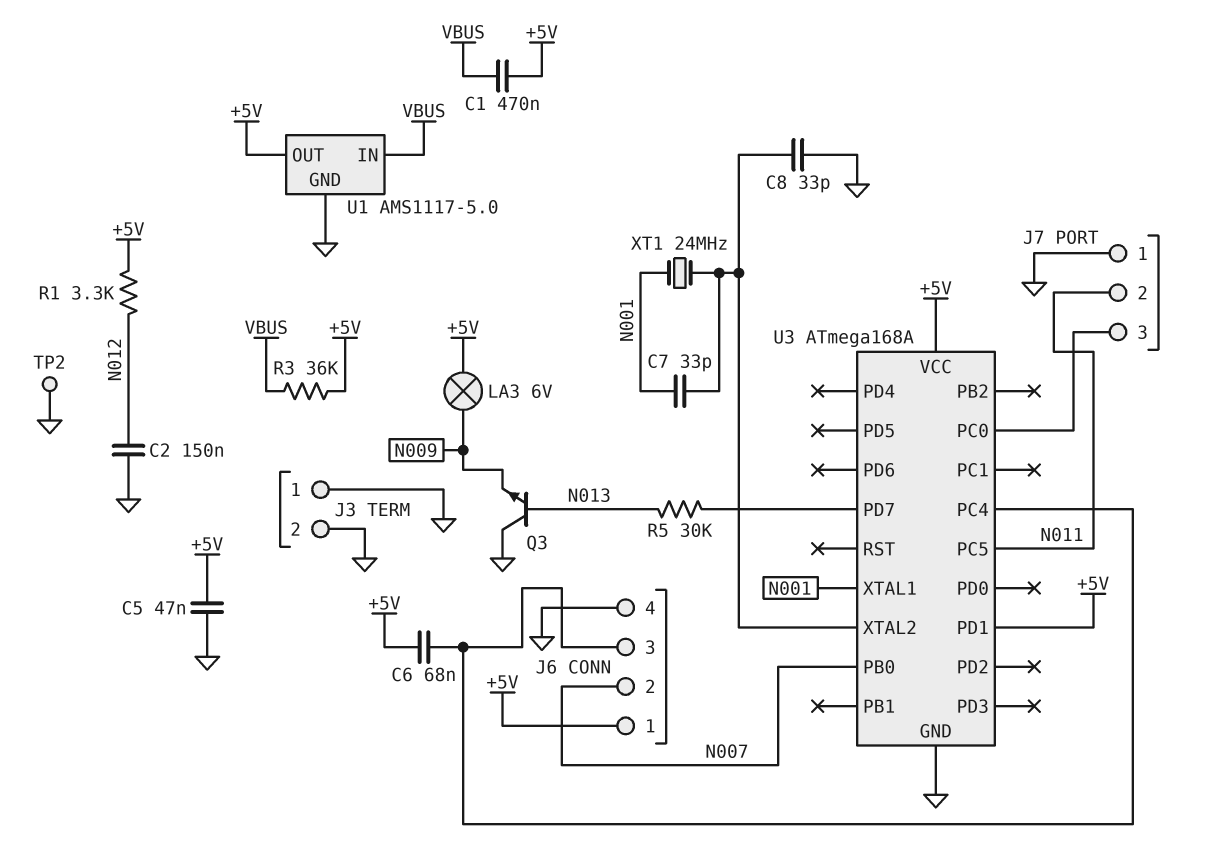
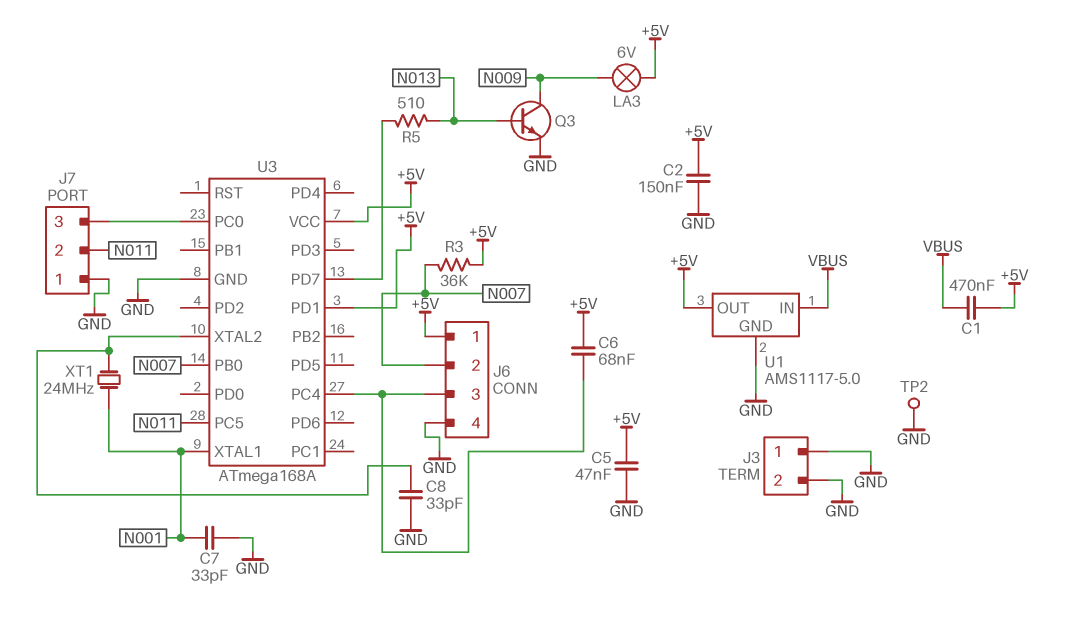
C2: 150nF (GND, N012) -> 150nF (+5V, GND)
C7: 33pF (N001, U3/XTAL2) -> 33pF (GND, N001)
Q3: NPN (B N013, C GND, E N009) -> NPN (B N013, C N009, E GND)
R1: 3.3k (+5V, N012) -> none
R3: 36k (+5V, VBUS) -> 36k (+5V, N007)
R5: 30k (N013, U3/PD7) -> 510 (N013, U3/PD7)

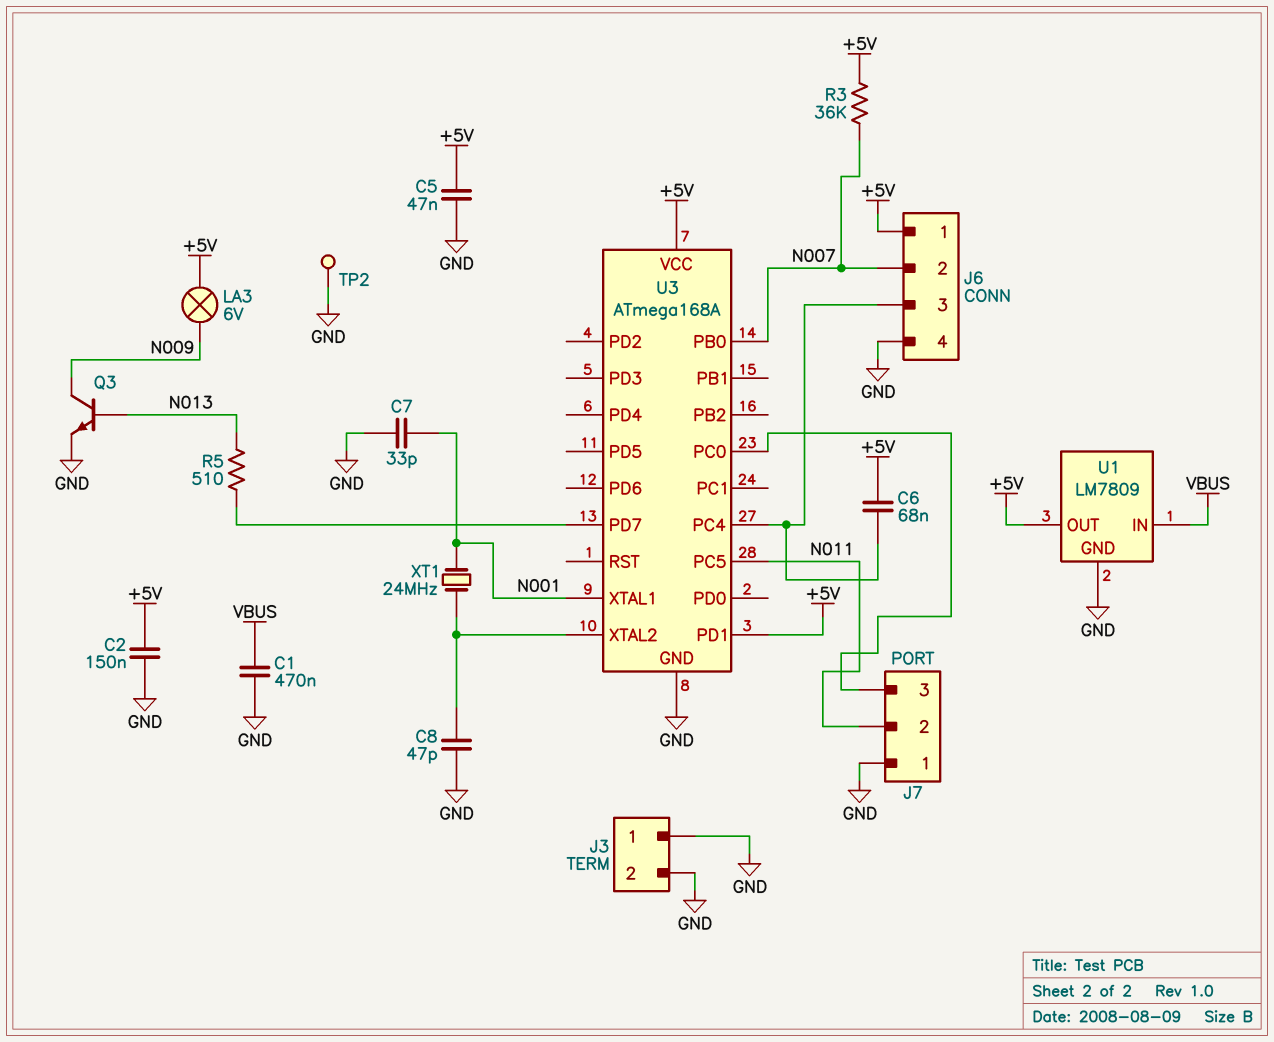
C1: 470nF (+5V, VBUS) -> 470nF (GND, VBUS)
C8: 33pF (GND, U3/XTAL2) -> 47pF (GND, U3/XTAL2)
U1: AMS1117-5.0 -> LM7809

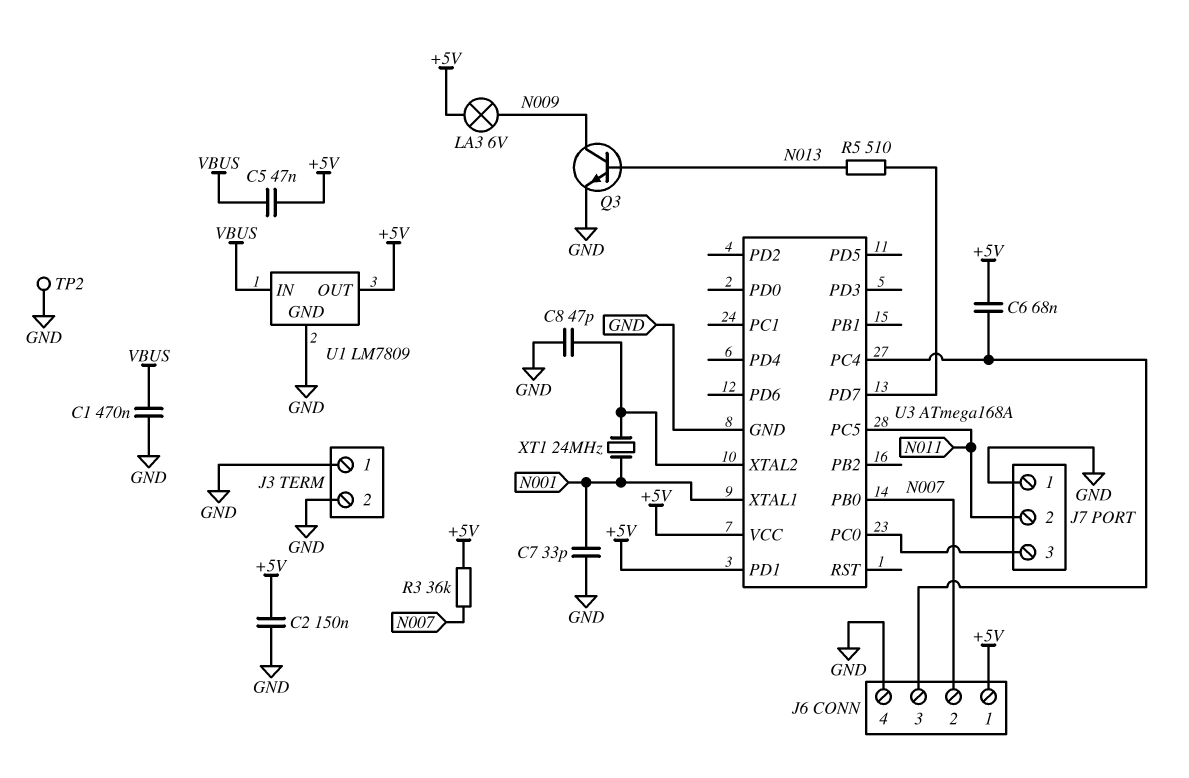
C5: 47nF (+5V, GND) -> 47nF (+5V, VBUS)

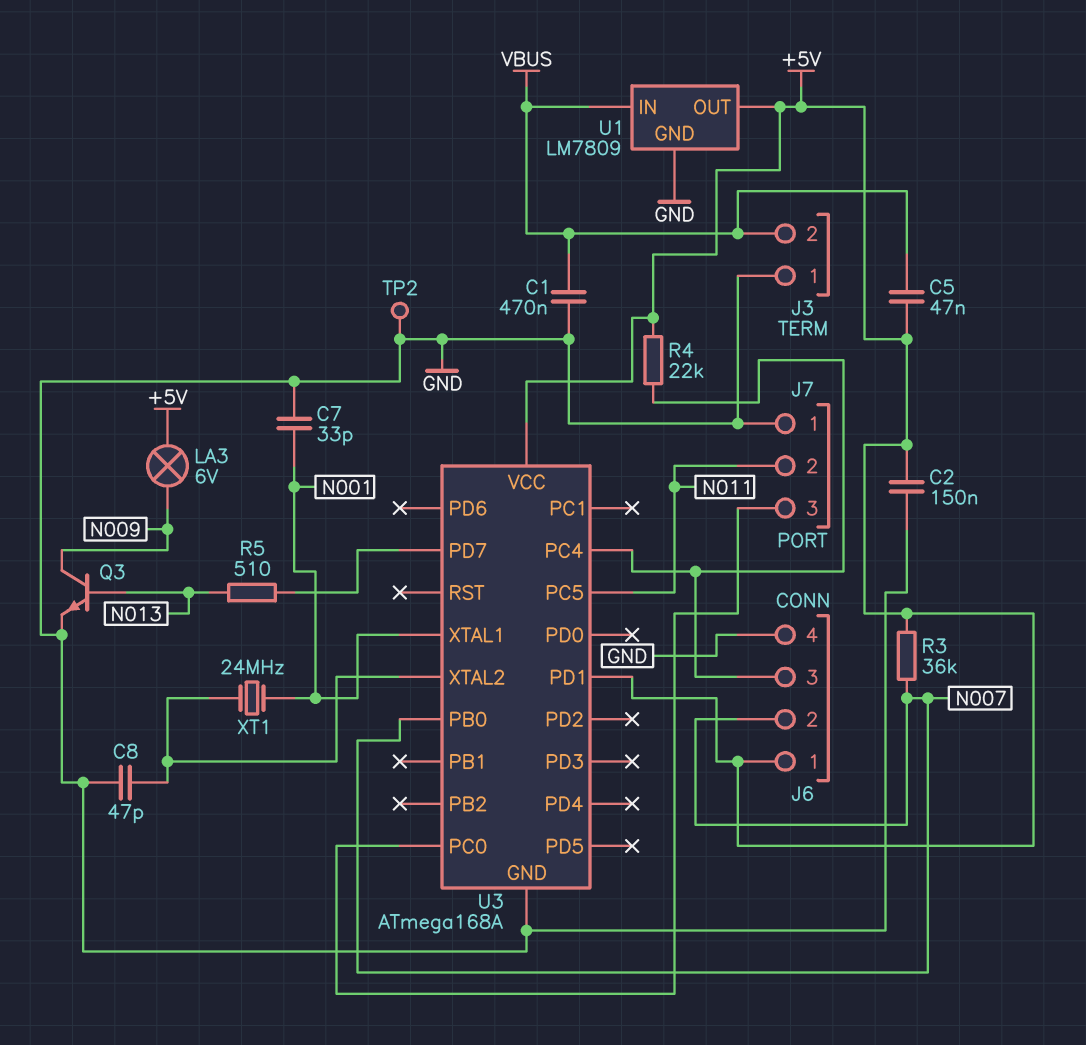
C6: 68nF (+5V, J6/3) -> none
J3 pin 2: GND -> VBUS
R4: none -> 22k (+5V, J6/3)

